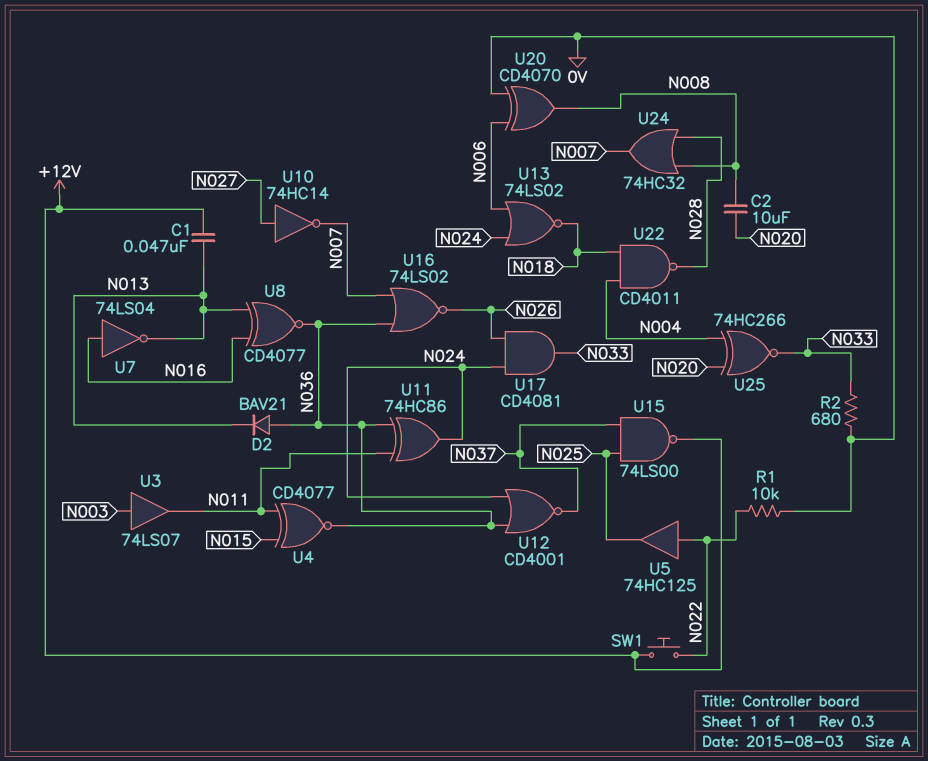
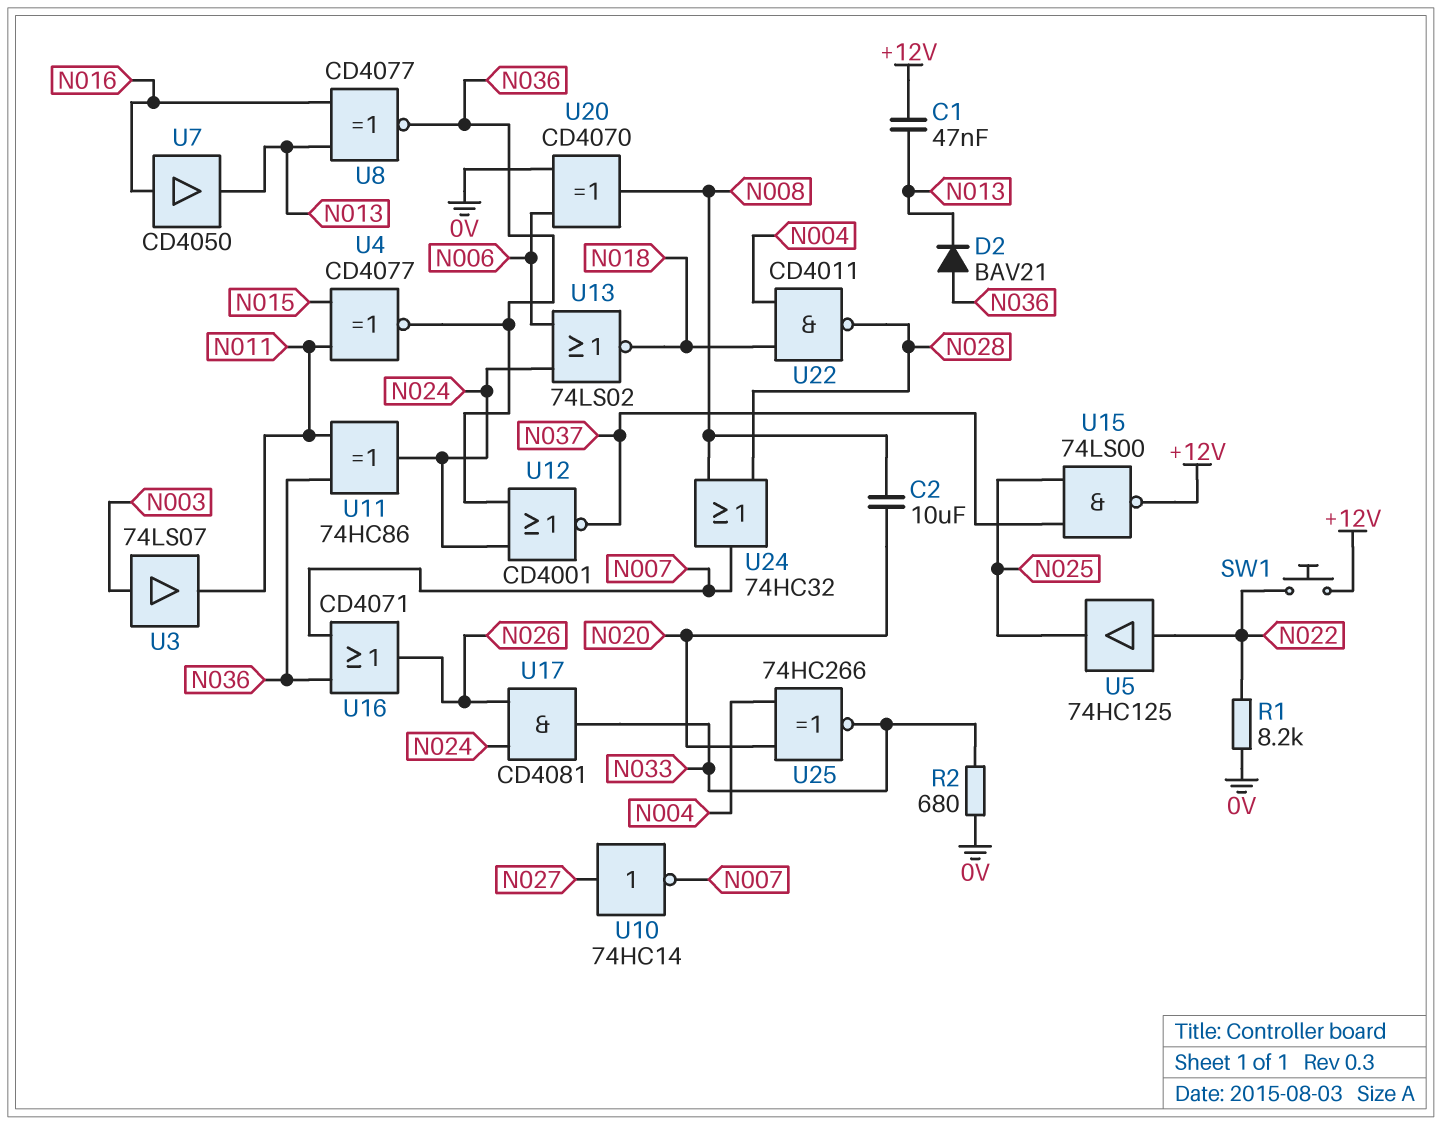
R1: 10k (0V, N022) -> 8.2k (0V, N022)
U7: NOT 74LS04 (in N016, out N013) -> buffer CD4050 (in N016, out N013)
U16: NOR 74LS02 (in N007, in N036, out N026) -> OR CD4071 (in N007, in N036, out N026)

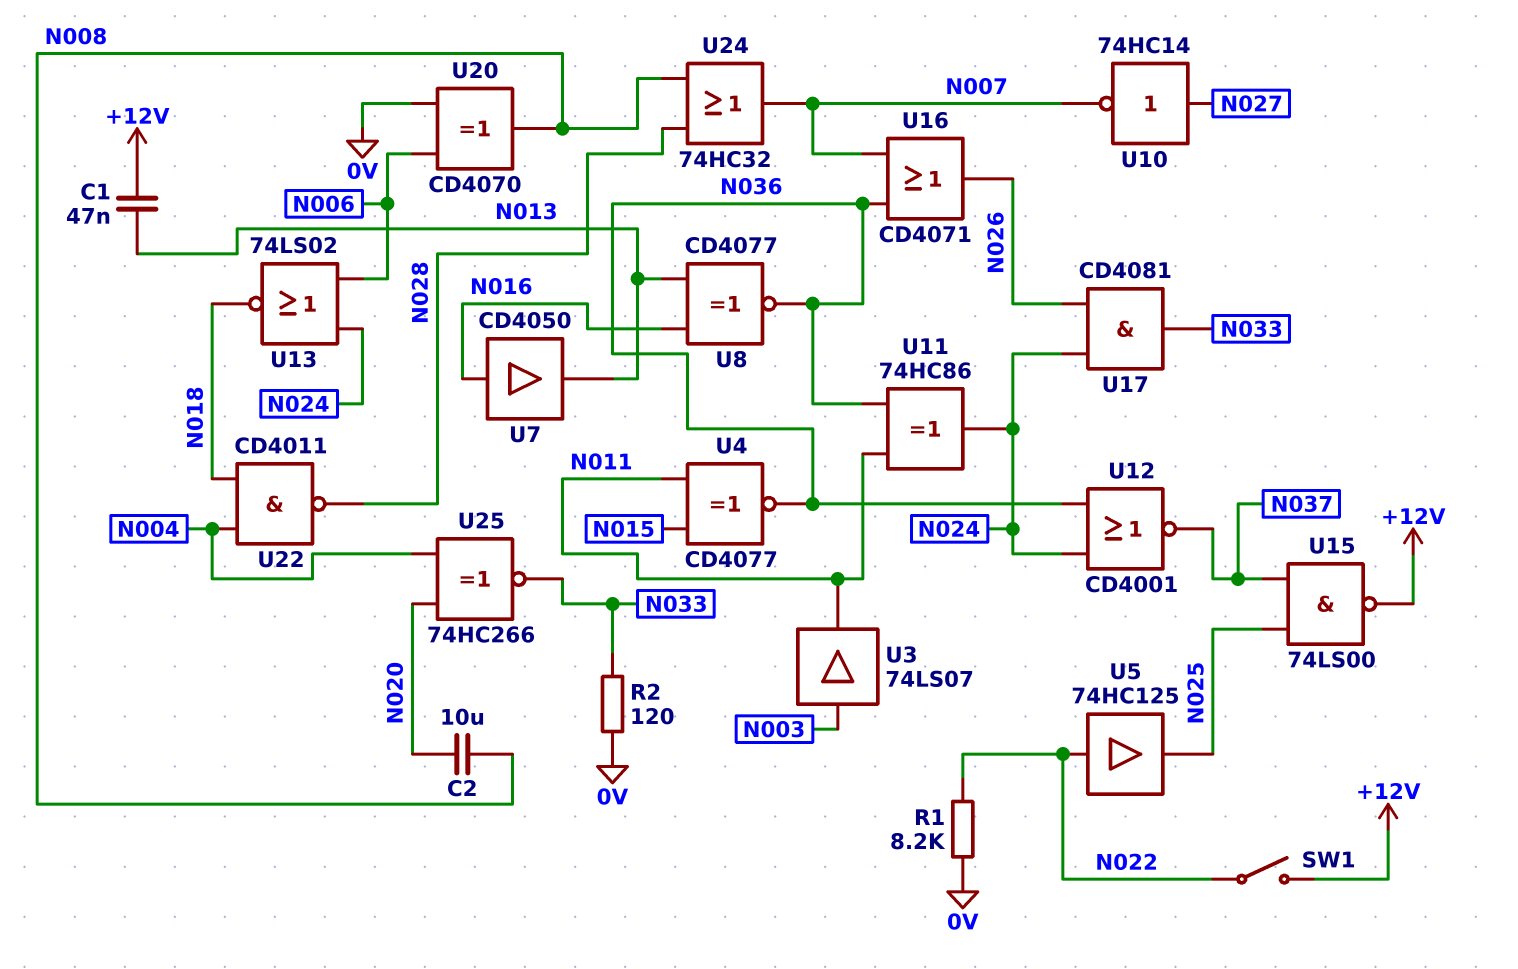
D2: diode BAV21 (A N036, K N013) -> none
R2: 680 (0V, N033) -> 120 (0V, N033)
SW1: button (+12V, N022) -> switch (+12V, N022)

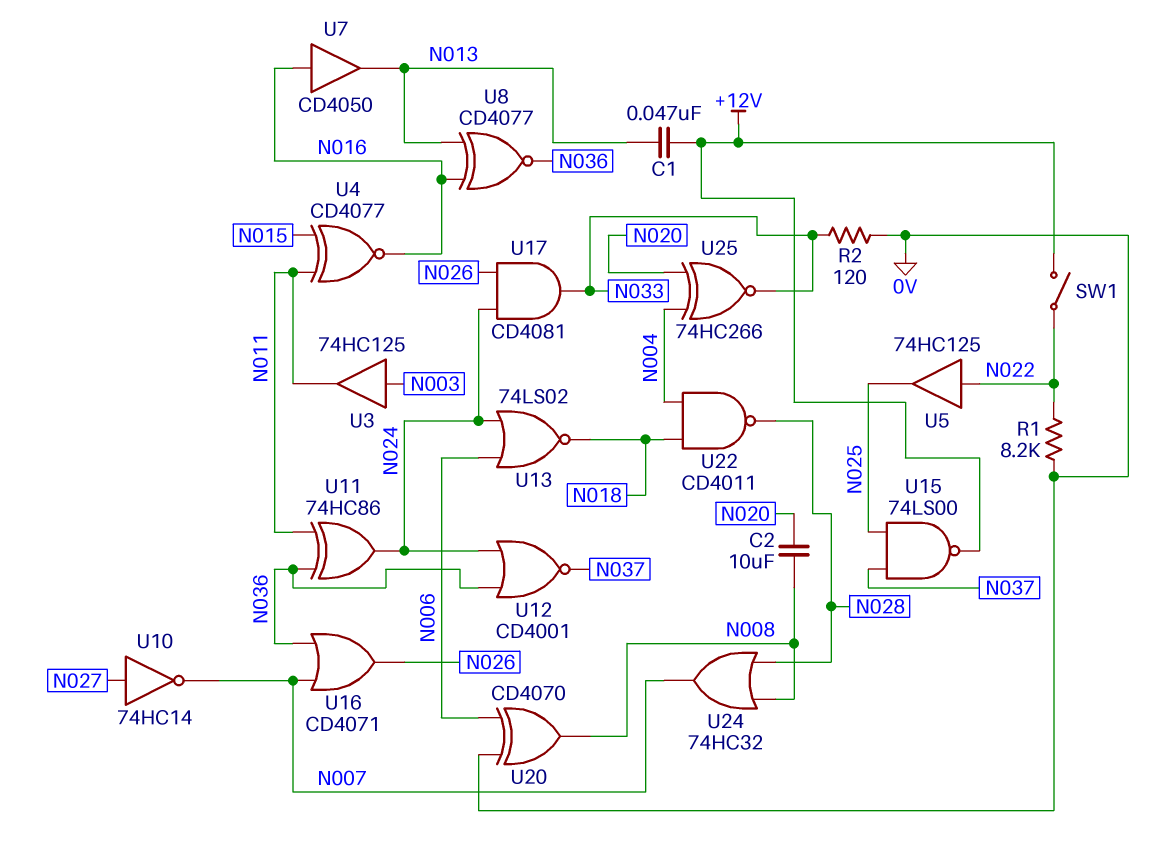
U3: buffer 74LS07 (in N003, out N011) -> buffer 74HC125 (in N003, out N011)
U4: XNOR CD4077 (in N011, in N015, out N036) -> XNOR CD4077 (in N011, in N015, out N016)

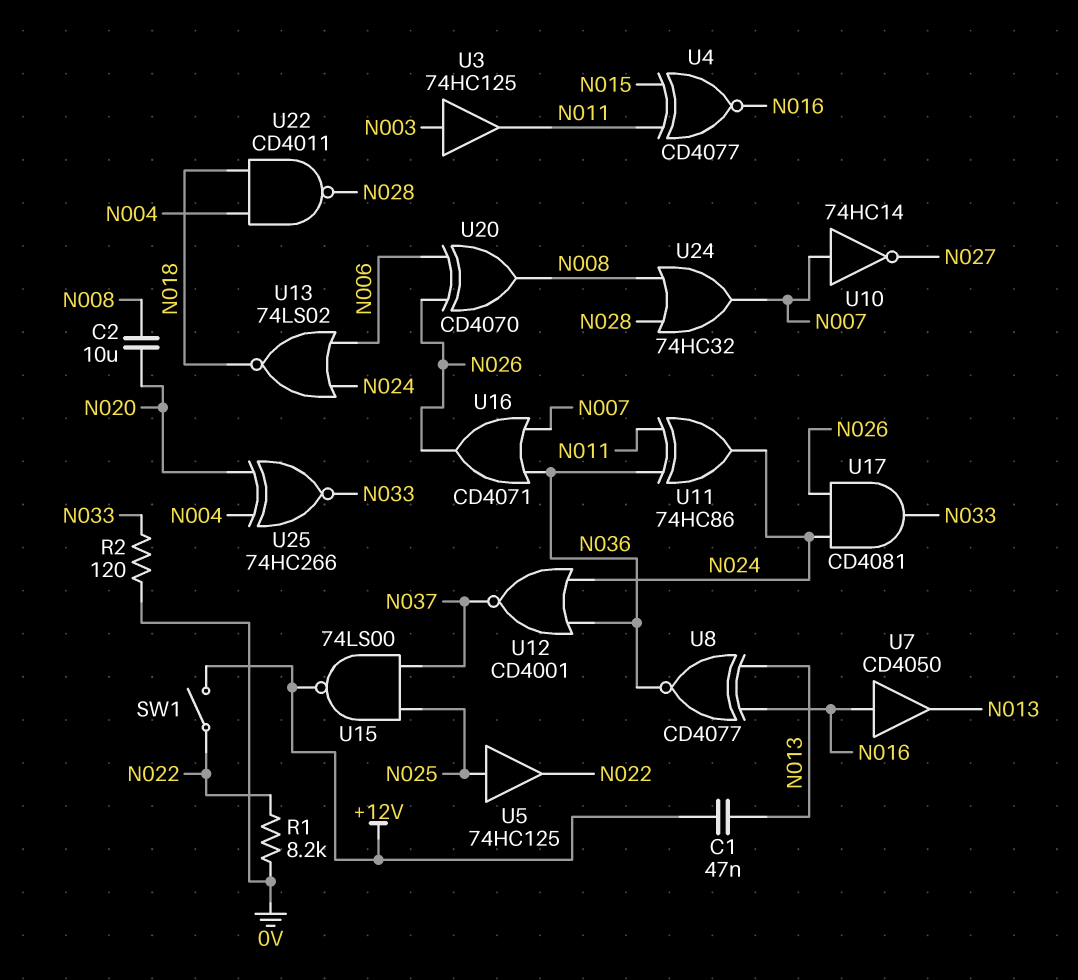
U5: buffer 74HC125 (in N022, out N025) -> buffer 74HC125 (in N025, out N022)
U10: NOT 74HC14 (in N027, out N007) -> NOT 74HC14 (in N007, out N027)
U20: XOR CD4070 (in 0V, in N006, out N008) -> XOR CD4070 (in N006, in N026, out N008)

